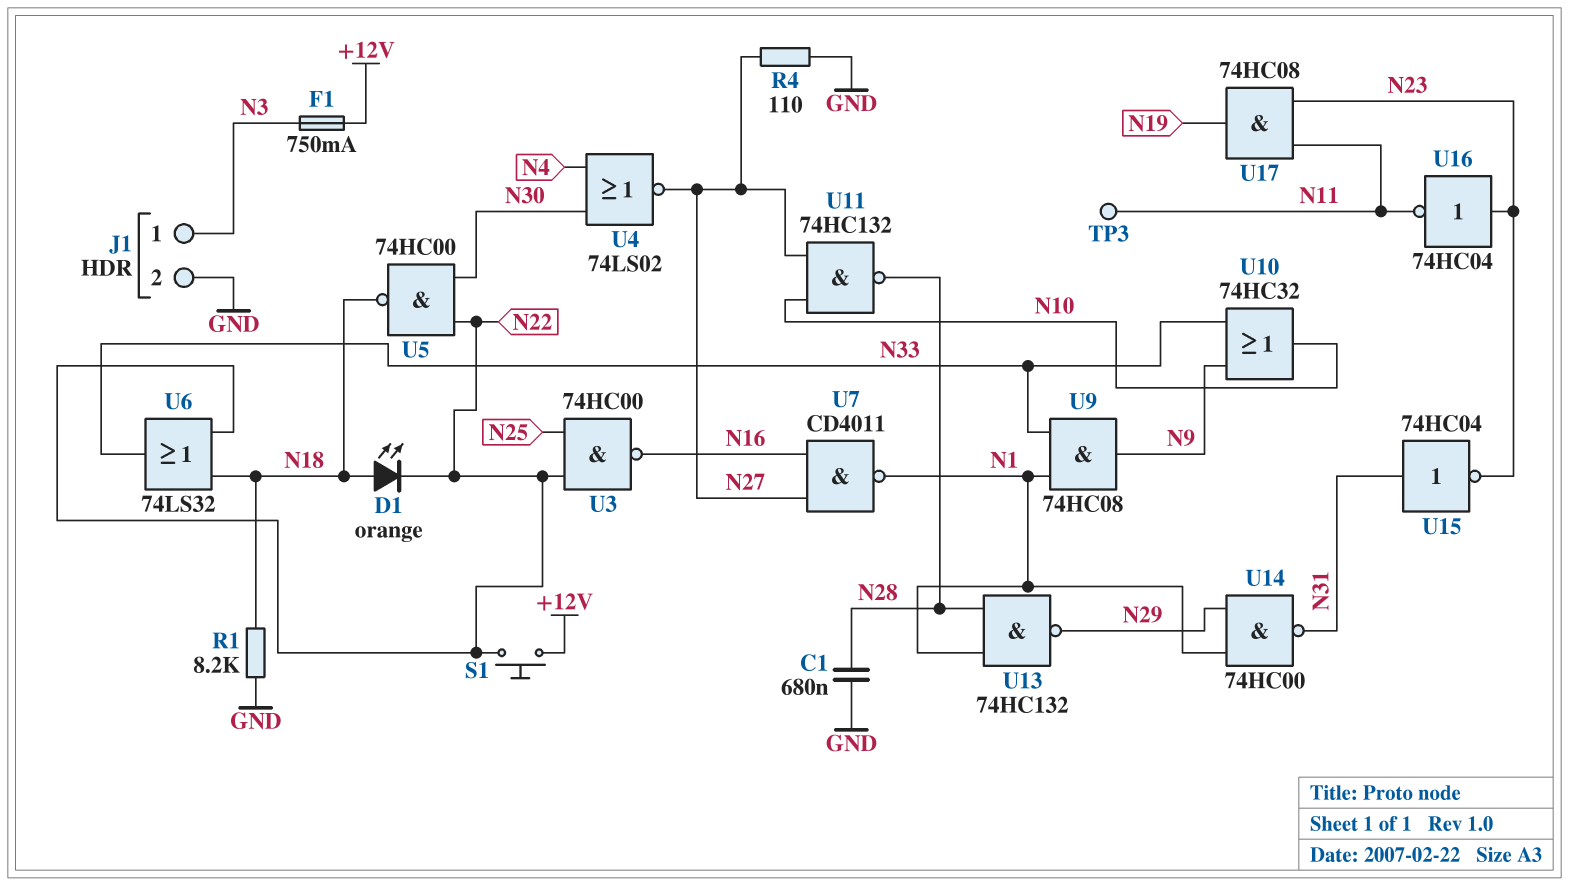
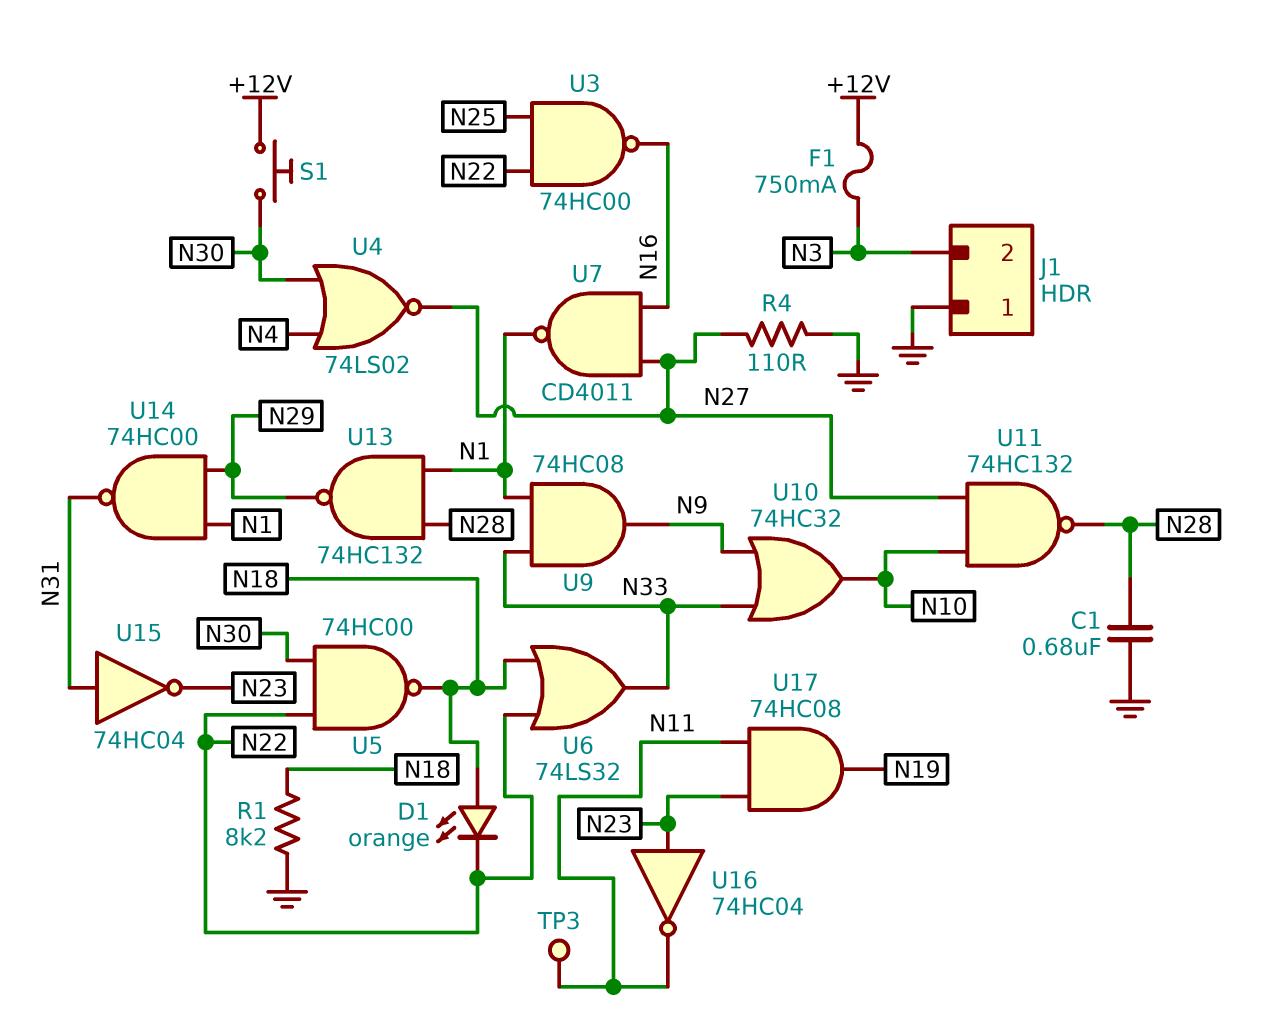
J1 pin 1: N3 -> GND
J1 pin 2: GND -> N3
S1: button (+12V, N22) -> button (+12V, N30)

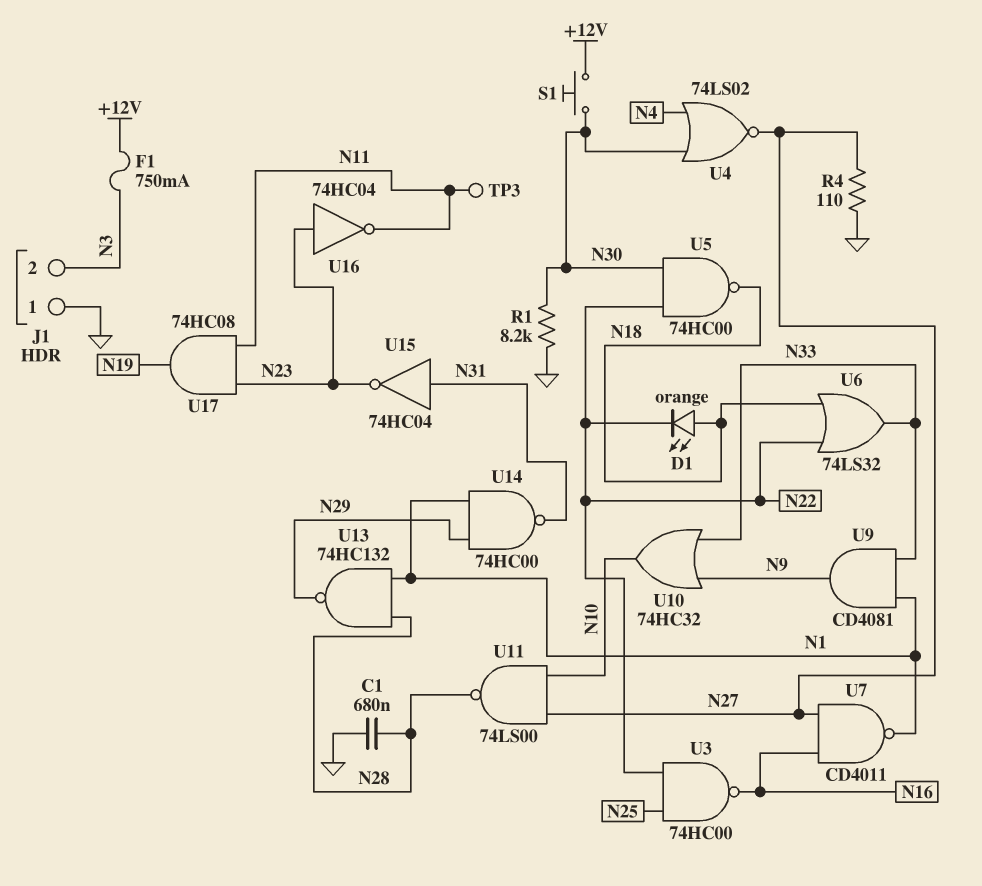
R1: 8.2k (GND, N18) -> 8.2k (GND, N30)
U9: AND 74HC08 (in N1, in N33, out N9) -> AND CD4081 (in N1, in N33, out N9)
U11: NAND 74HC132 (in N10, in N27, out N28) -> NAND 74LS00 (in N10, in N27, out N28)

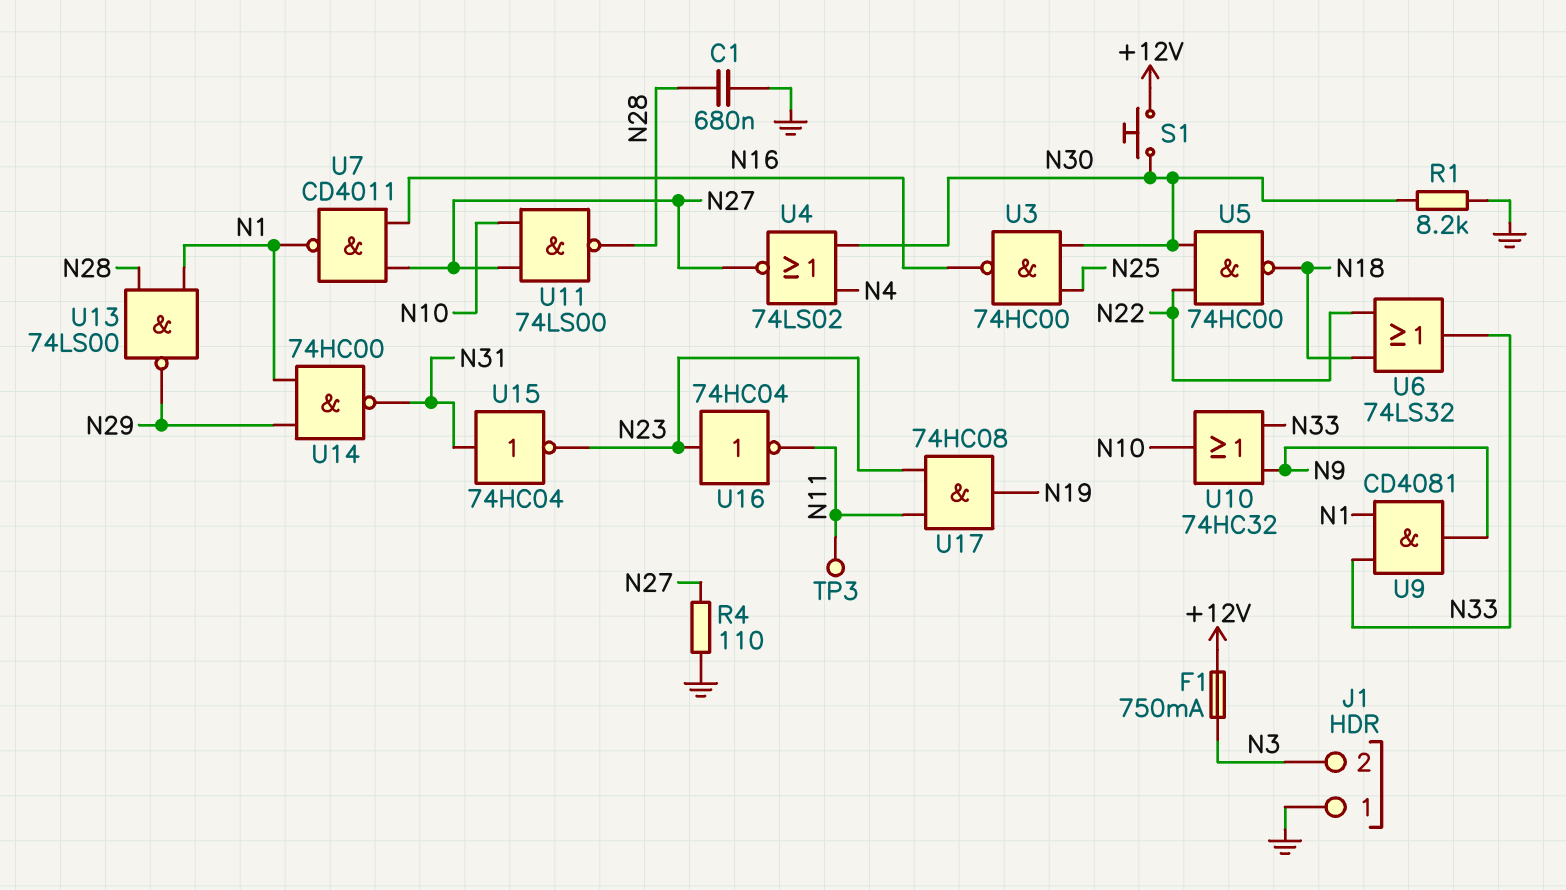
D1: LED orange (A N18, K N22) -> none
U3: NAND 74HC00 (in N22, in N25, out N16) -> NAND 74HC00 (in N25, in N30, out N16)
U13: NAND 74HC132 (in N1, in N28, out N29) -> NAND 74LS00 (in N1, in N28, out N29)

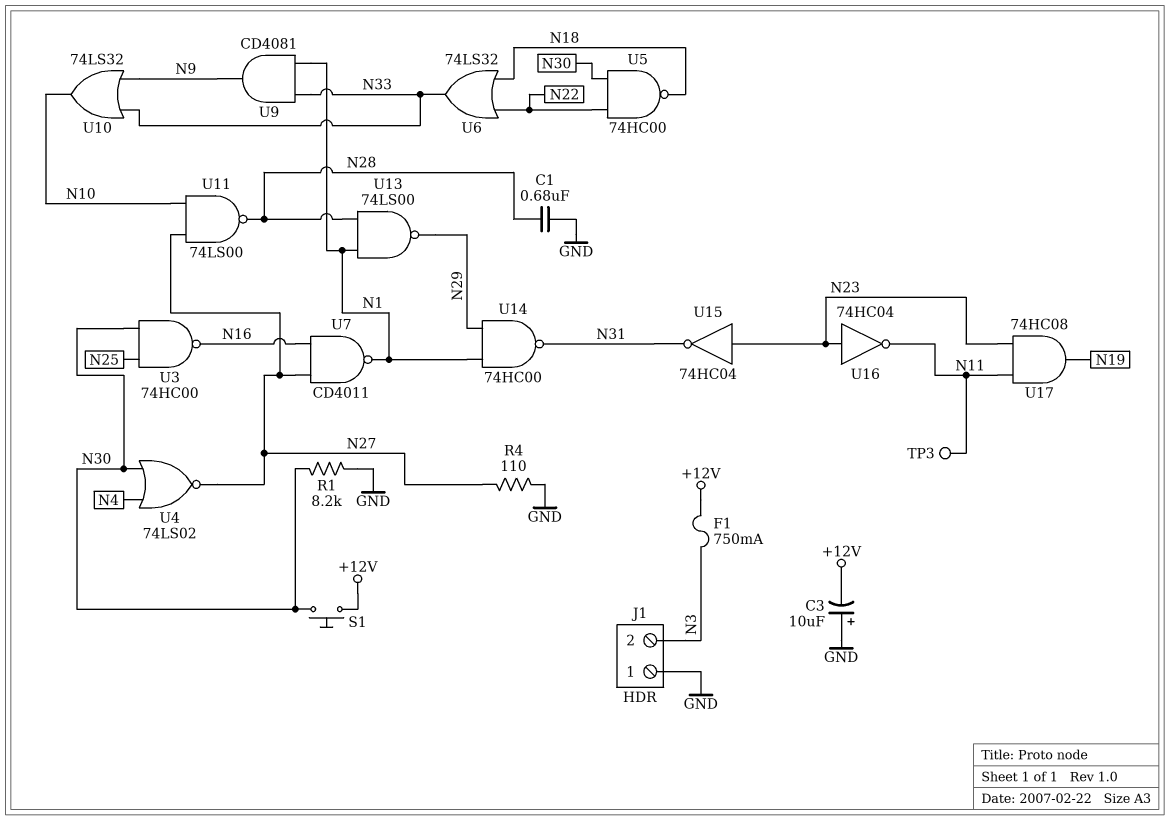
C3: none -> 10uF (plus GND, minus +12V)
U10: OR 74HC32 (in N9, in N33, out N10) -> OR 74LS32 (in N9, in N33, out N10)
U15: NOT 74HC04 (in N31, out N23) -> NOT 74HC04 (in N23, out N31)

